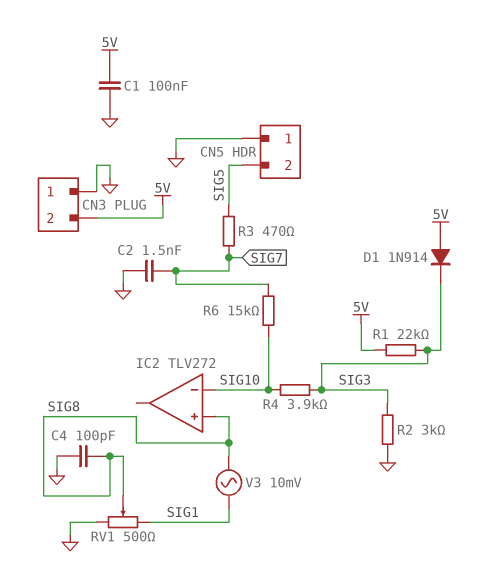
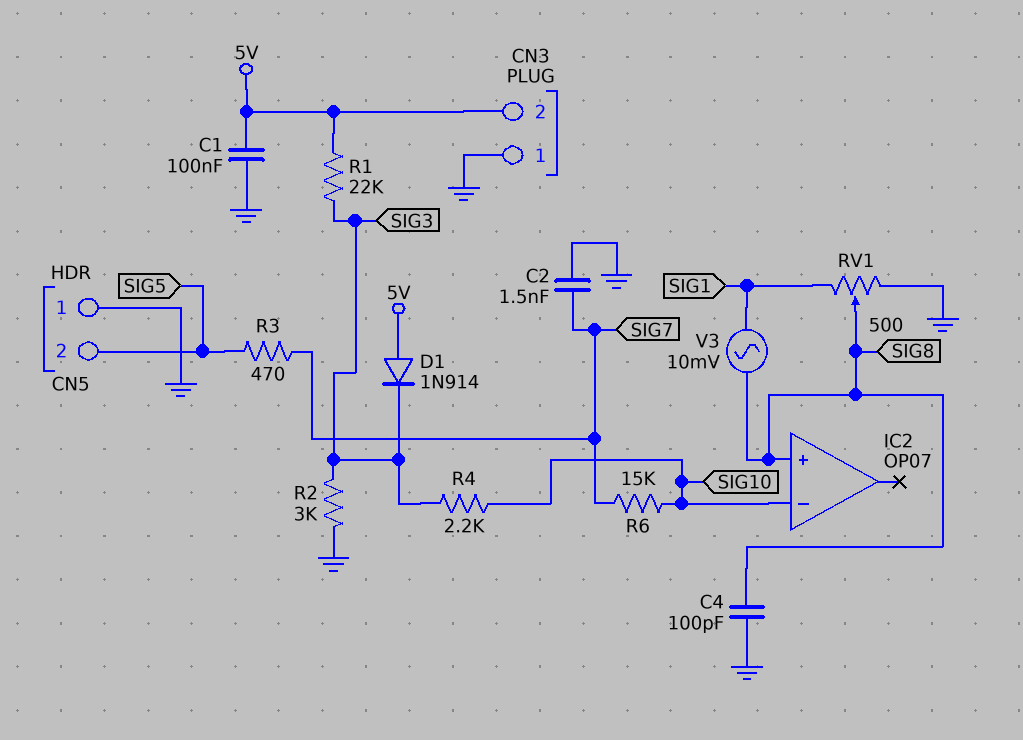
IC2: TLV272 -> OP07
R4: 3.9k (SIG3, SIG10) -> 2.2k (SIG3, SIG10)

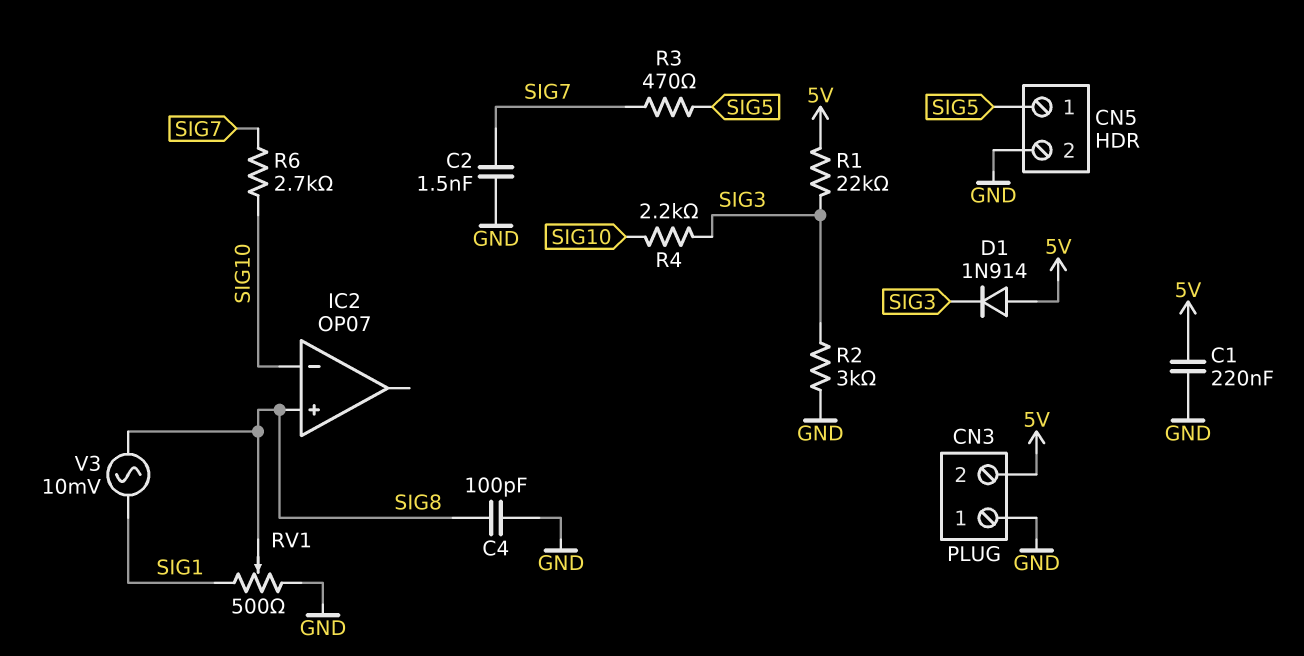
C1: 100nF (5V, GND) -> 220nF (5V, GND)
CN5 pin 1: GND -> SIG5
CN5 pin 2: SIG5 -> GND
R6: 15k (SIG7, SIG10) -> 2.7k (SIG7, SIG10)

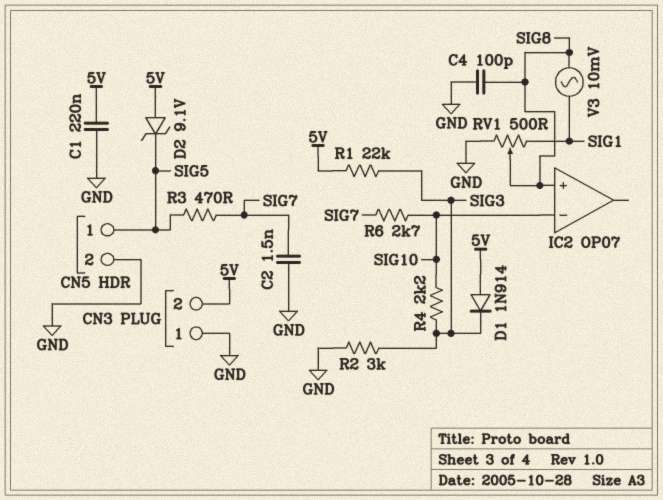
D2: none -> zener 9.1V (A 5V, K SIG5)

